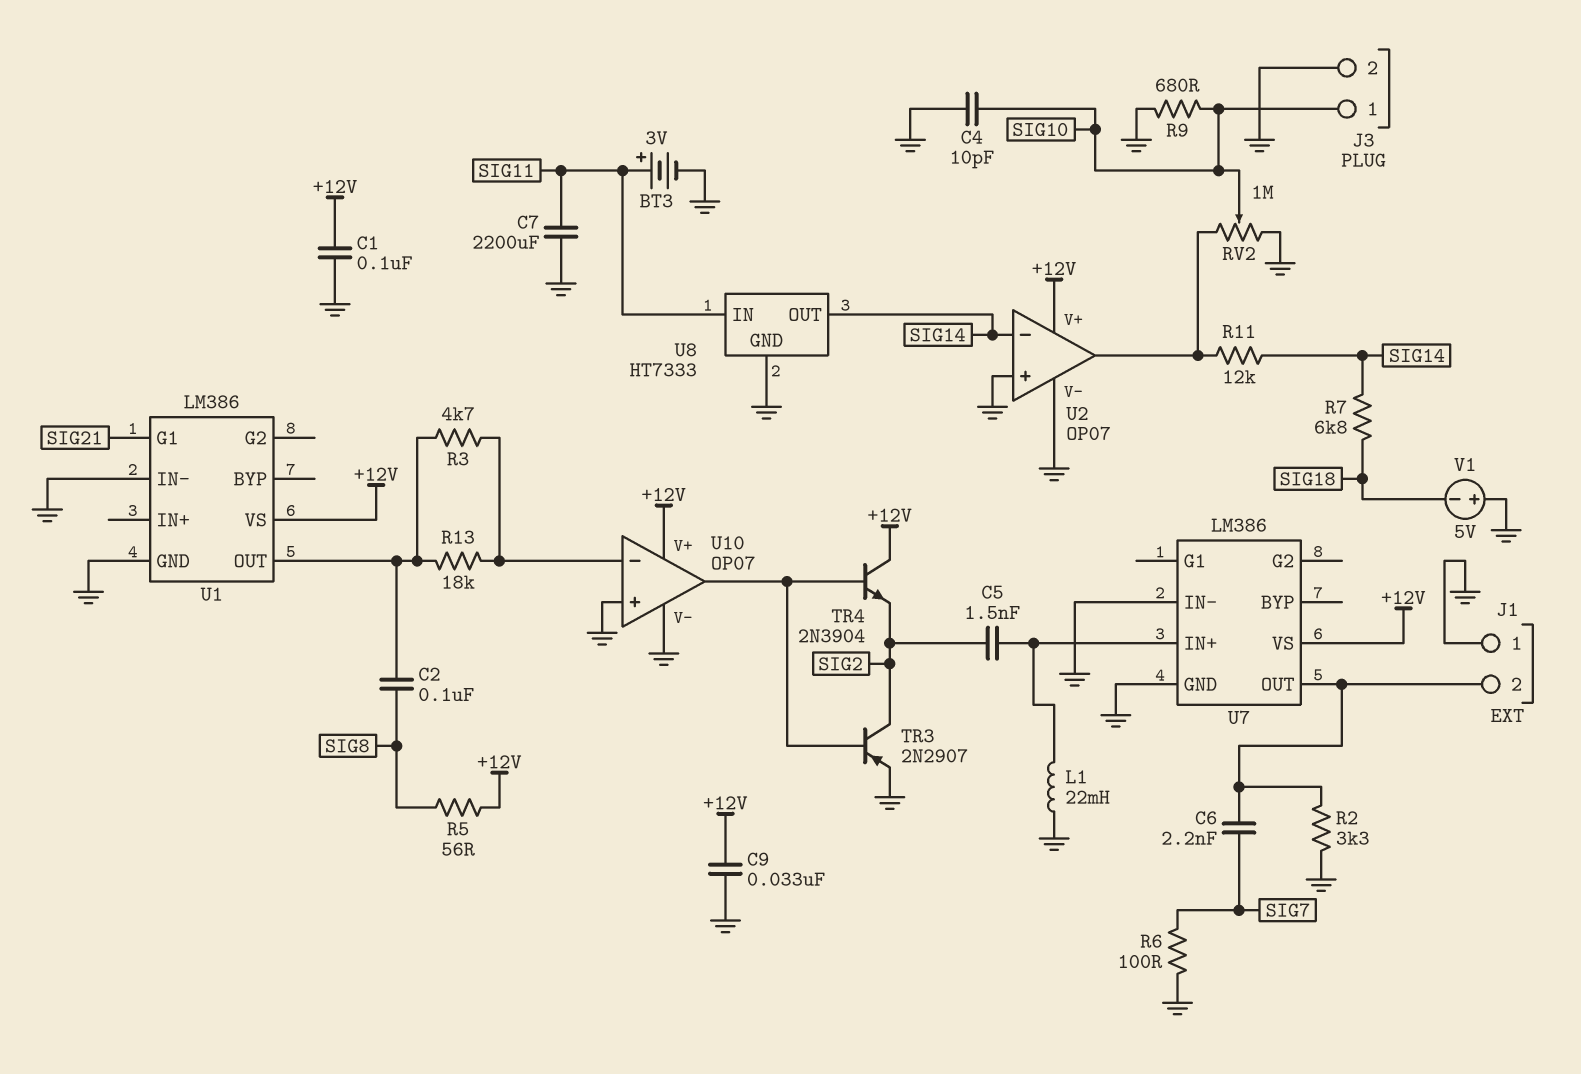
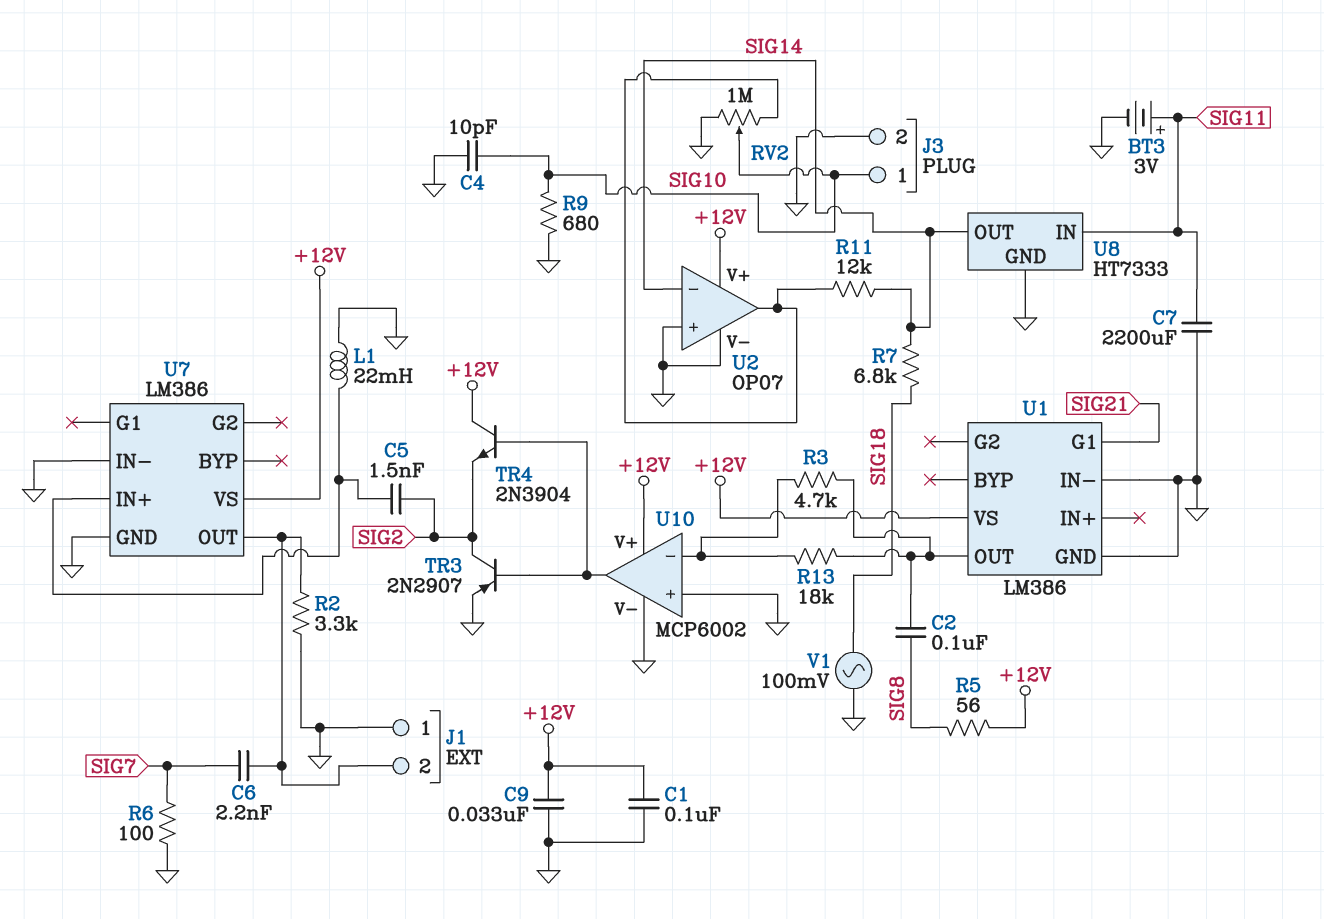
U10: OP07 -> MCP6002
V1: 5V (plus GND, minus SIG18) -> AC 100mV (GND, SIG18)

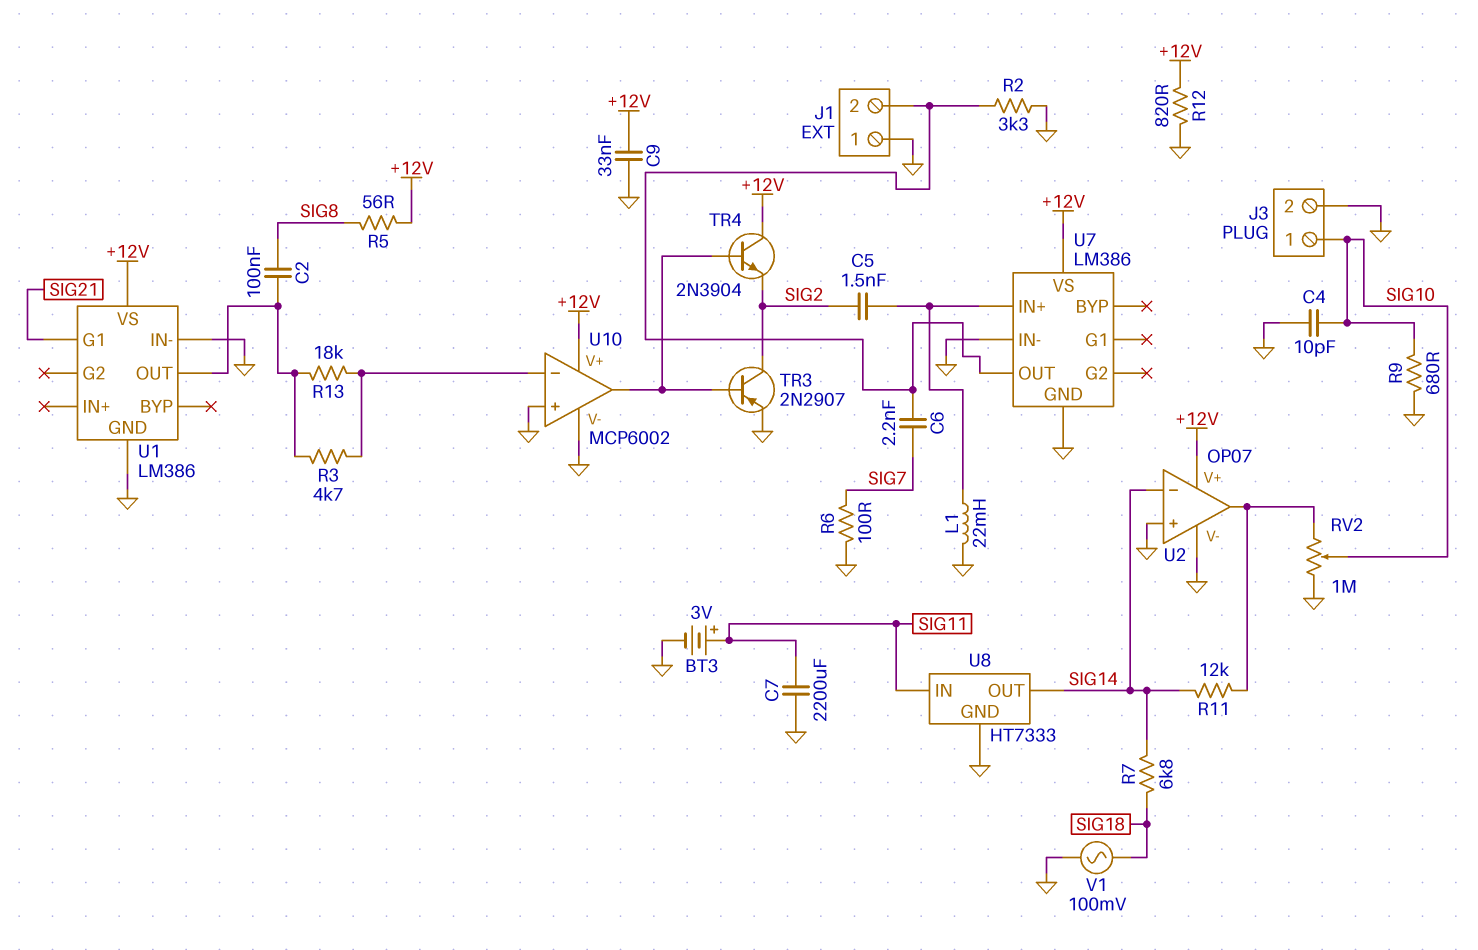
C1: 100nF (+12V, GND) -> none
R12: none -> 820 (+12V, GND)

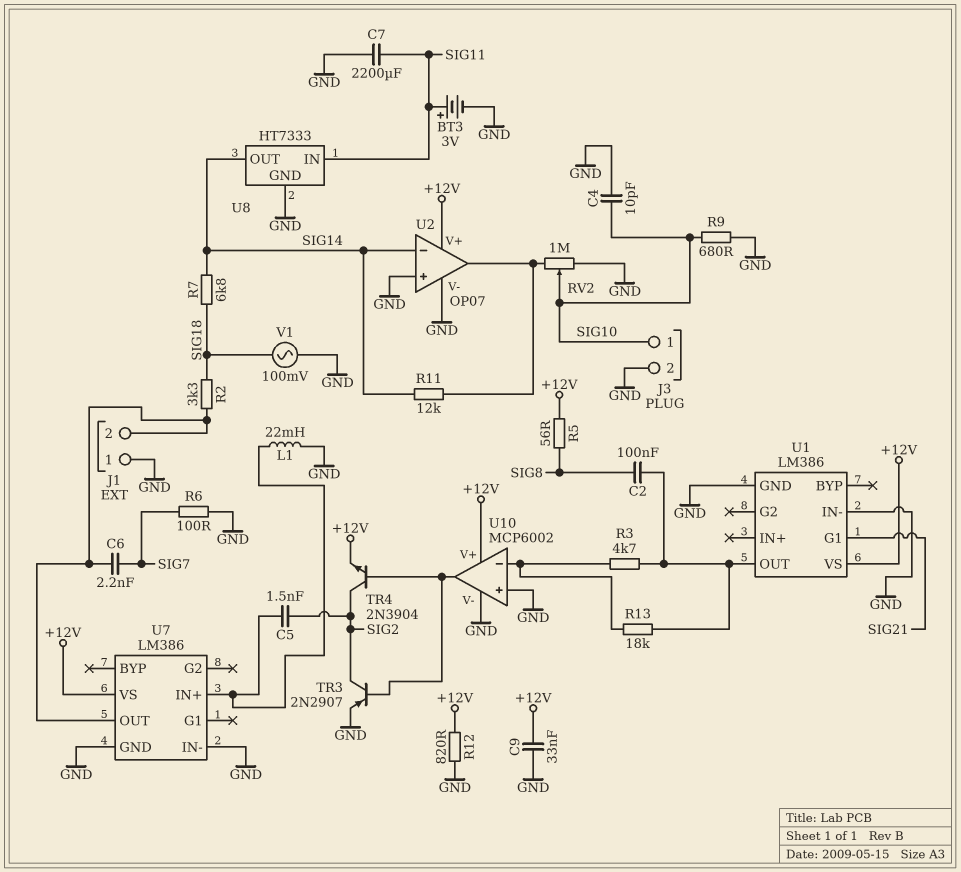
R2: 3.3k (GND, J1/2) -> 3.3k (J1/2, SIG18)
TR4: NPN 2N3904 (B U10/out, C +12V, E SIG2) -> NPN 2N3904 (B U10/out, C SIG2, E +12V)

